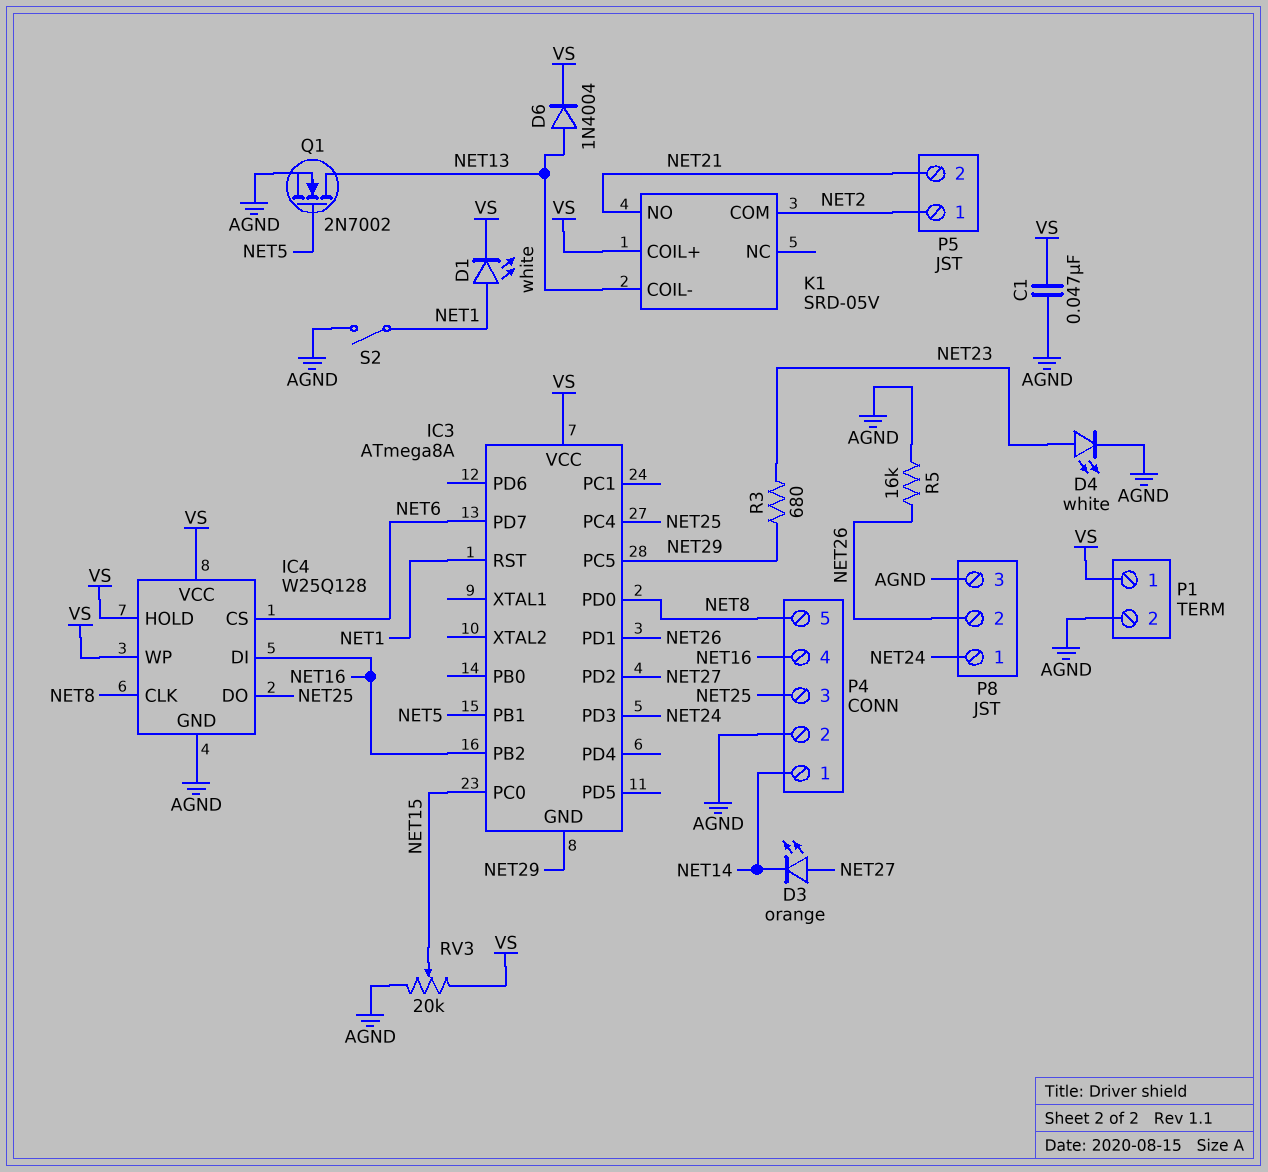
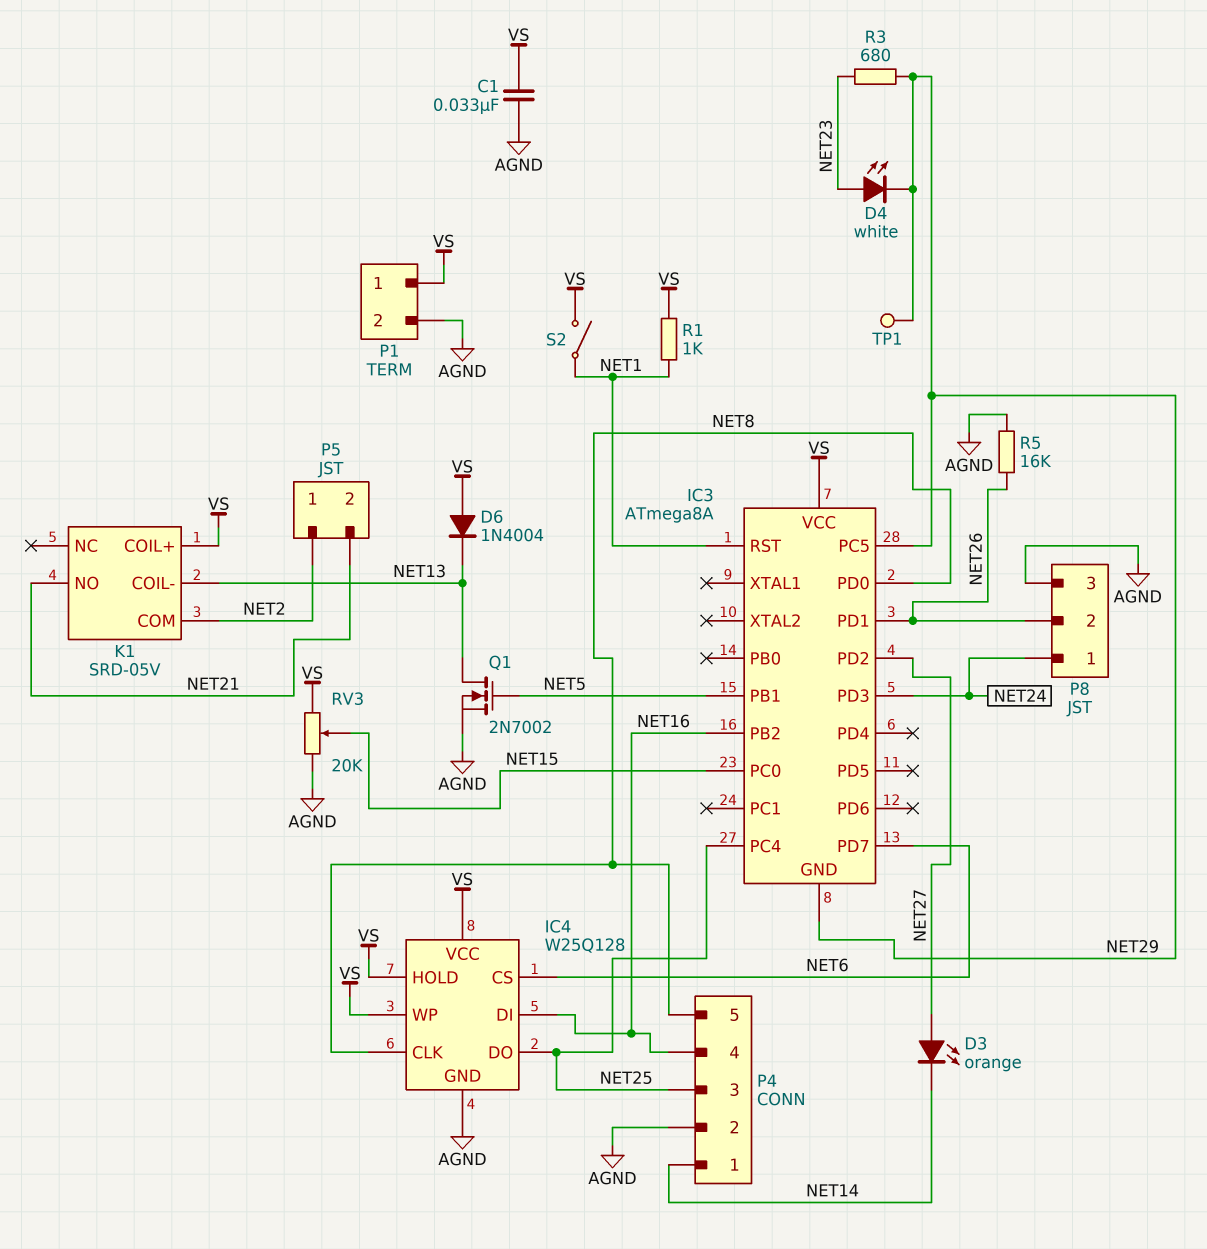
C1: 47nF (AGND, VS) -> 33nF (AGND, VS)
D1: LED white (A NET1, K VS) -> none
D4: LED white (A NET23, K AGND) -> LED white (A NET23, K NET29)
D6: diode 1N4004 (A NET13, K VS) -> diode 1N4004 (A VS, K NET13)
R1: none -> 1k (NET1, VS)
S2: switch (AGND, NET1) -> switch (NET1, VS)
TP1: none -> test point (NET29)

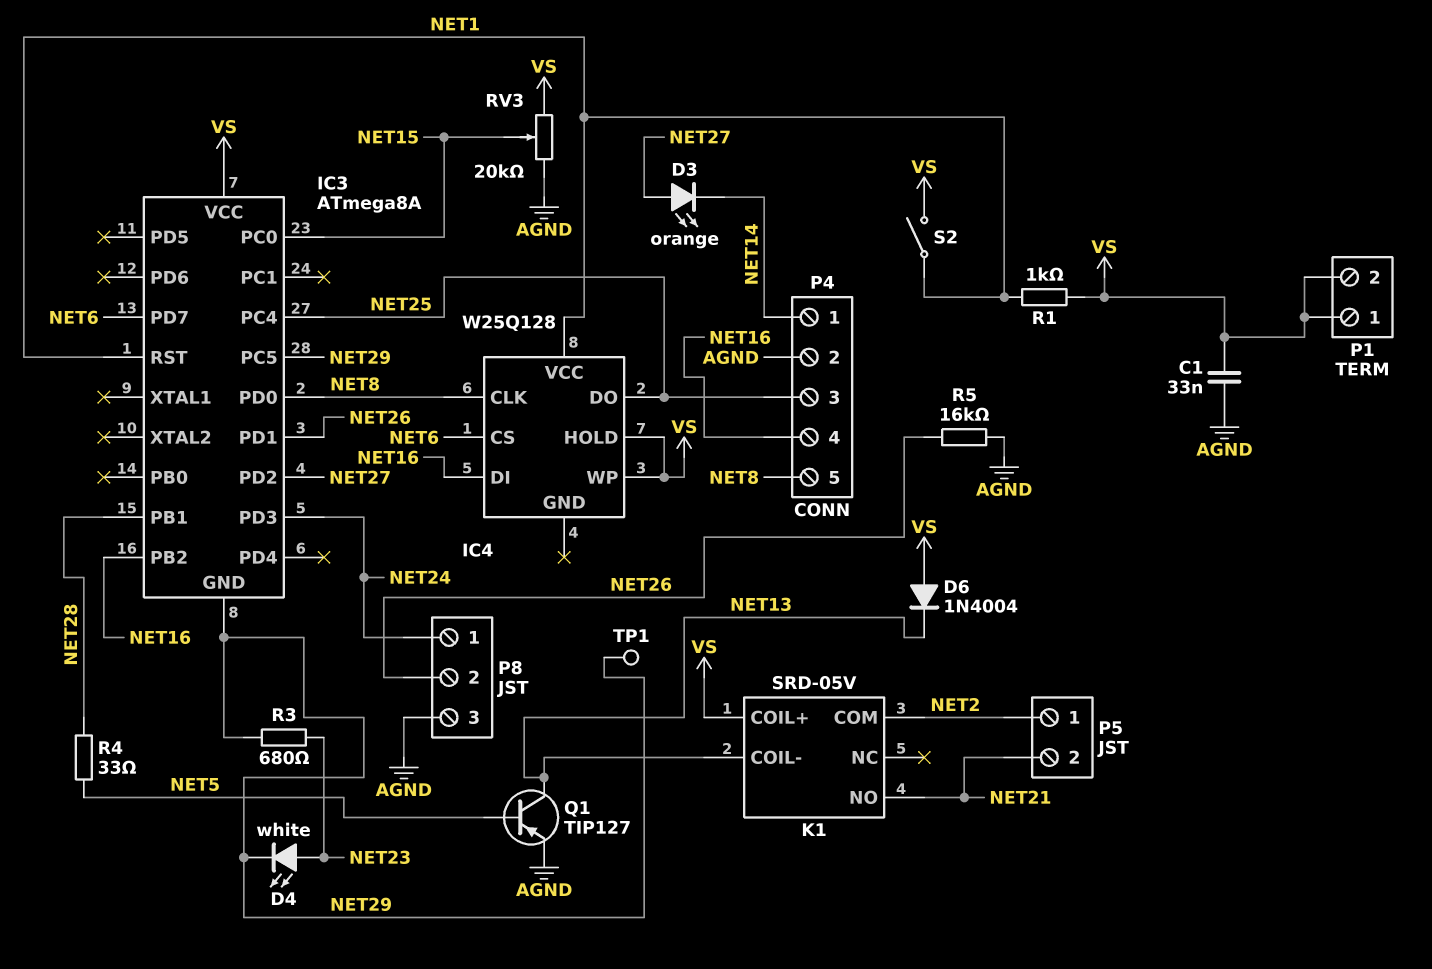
IC3 pin PB1: NET5 -> NET28
IC4 pin GND: AGND -> none
IC4 pin VCC: VS -> NET1
P1 pin 2: AGND -> VS
Q1: NMOS 2N7002 (G NET5, D NET13, S AGND) -> PNP TIP127 (B NET5, C NET13, E AGND)
R4: none -> 33 (NET5, NET28)

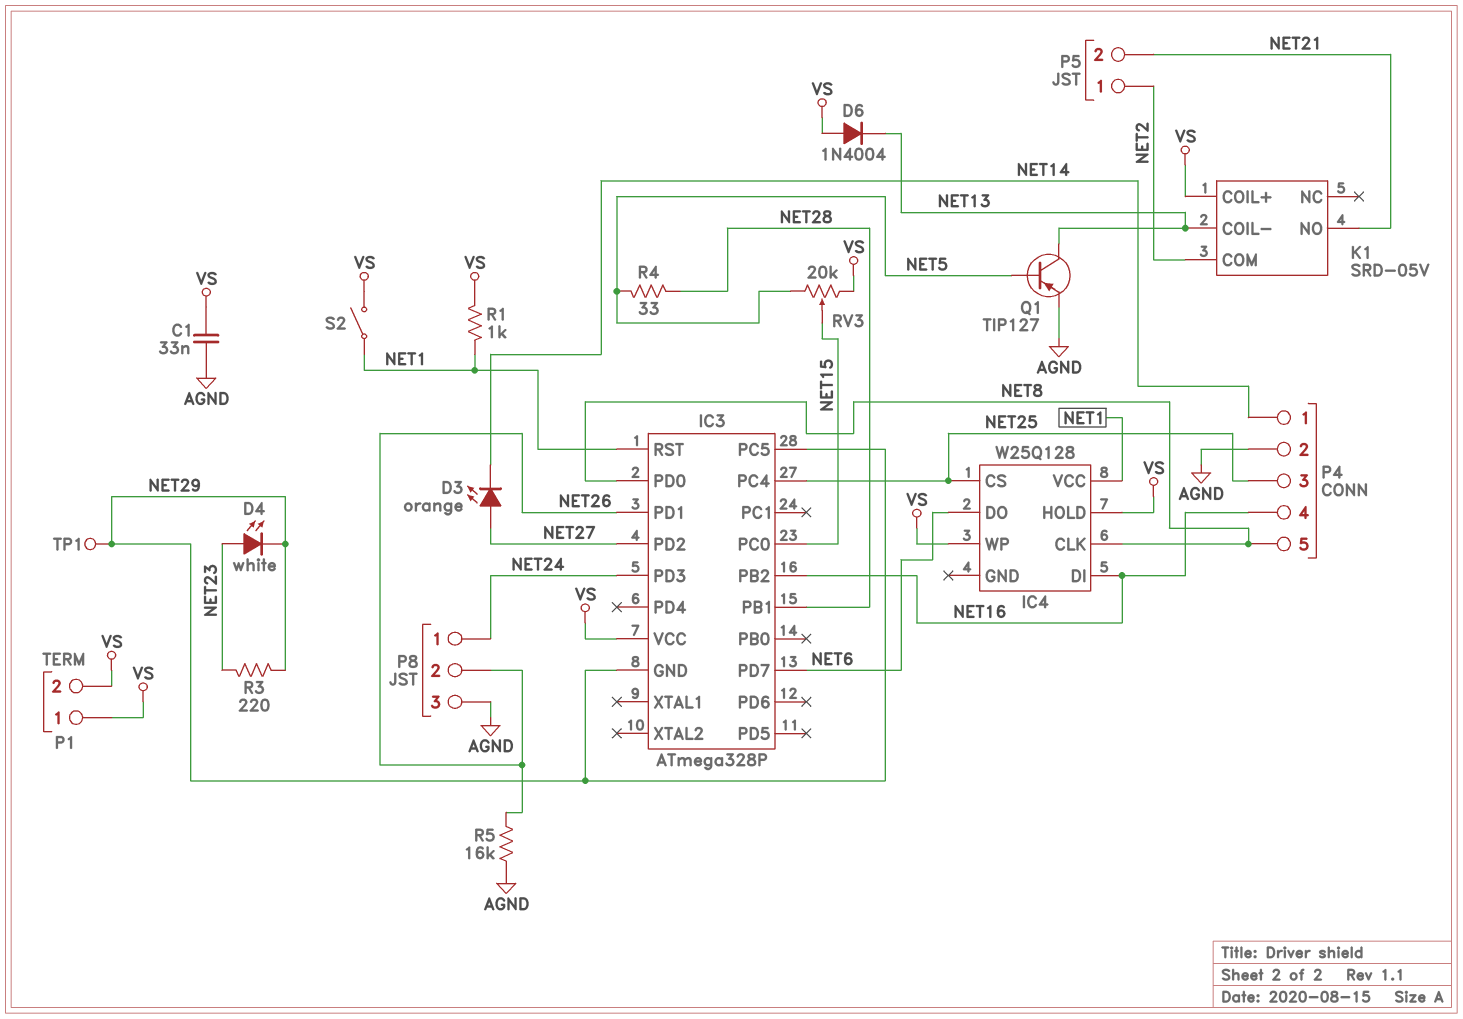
IC3: ATmega8A -> ATmega328P
IC4 pin CS: NET6 -> NET25
IC4 pin DO: NET25 -> NET6
R3: 680 (NET23, NET29) -> 220 (NET23, NET29)
RV3: 20k (AGND, VS, wiper NET15) -> 20k (NET5, VS, wiper NET15)

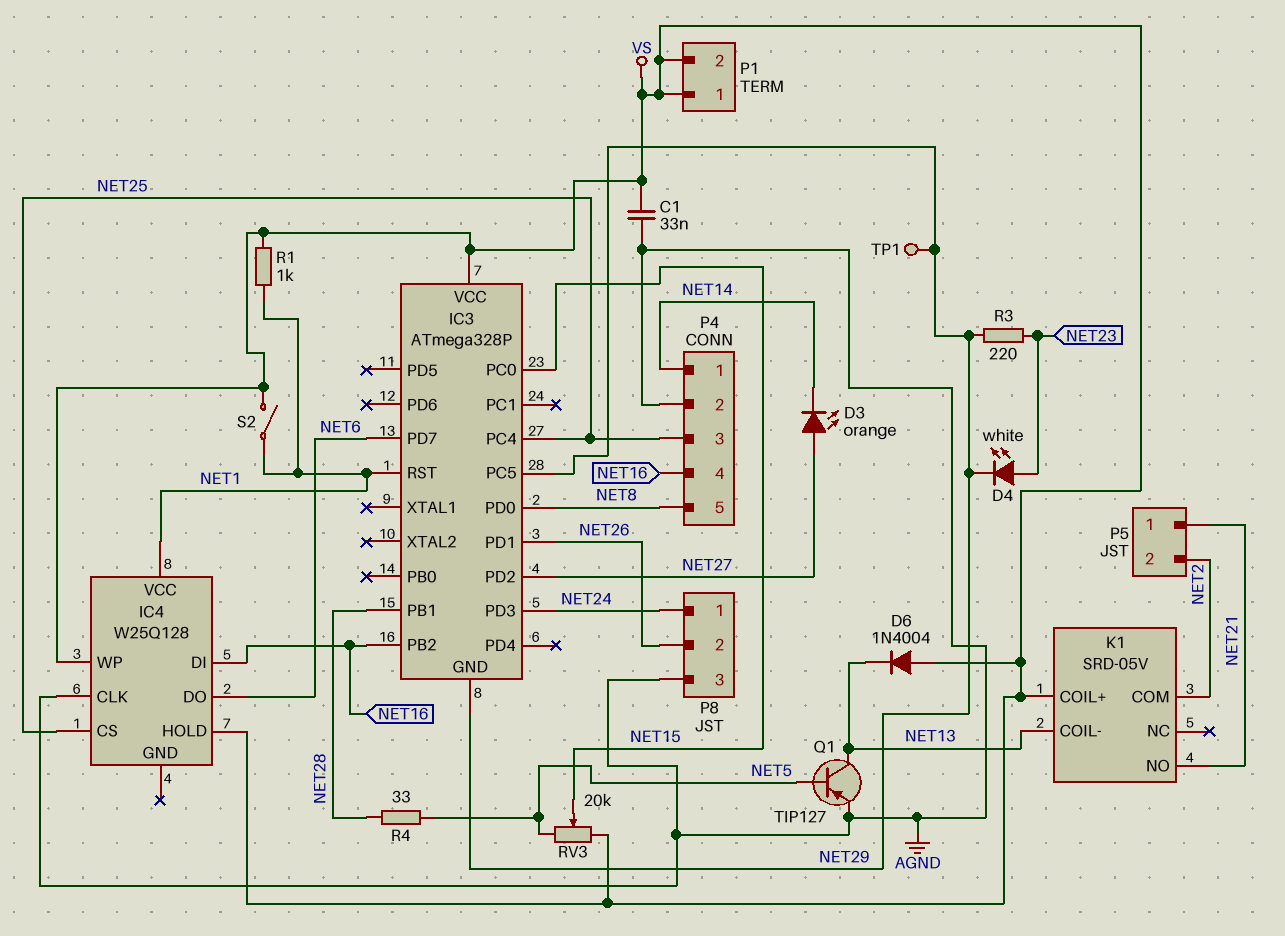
IC4 pin CLK: NET8 -> AGND
P5 pin 1: NET2 -> NET21
P5 pin 2: NET21 -> NET2
R5: 16k (AGND, NET26) -> none

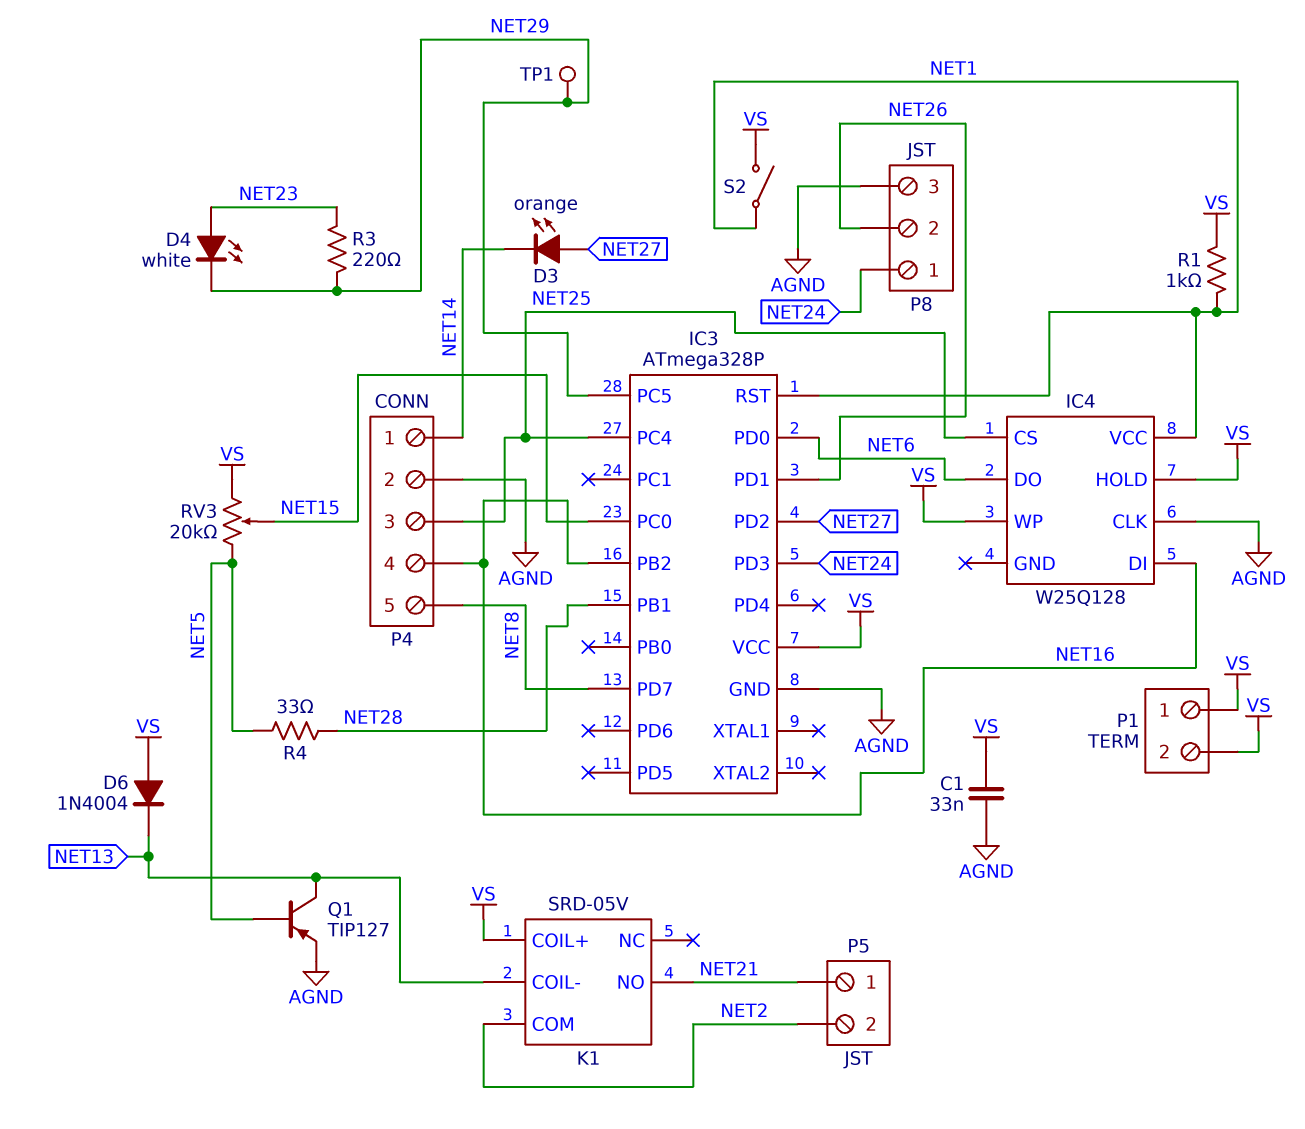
IC3 pin GND: NET29 -> AGND
IC3 pin PD0: NET8 -> NET6
IC3 pin PD7: NET6 -> NET8

